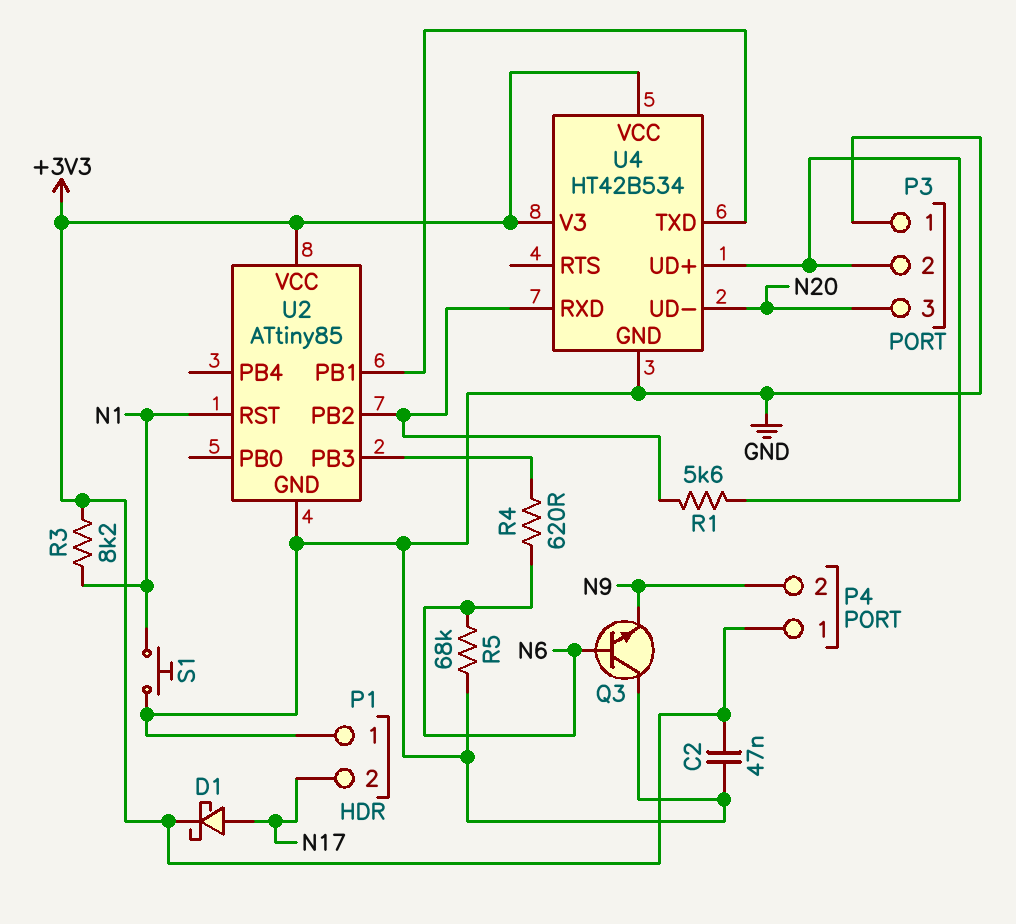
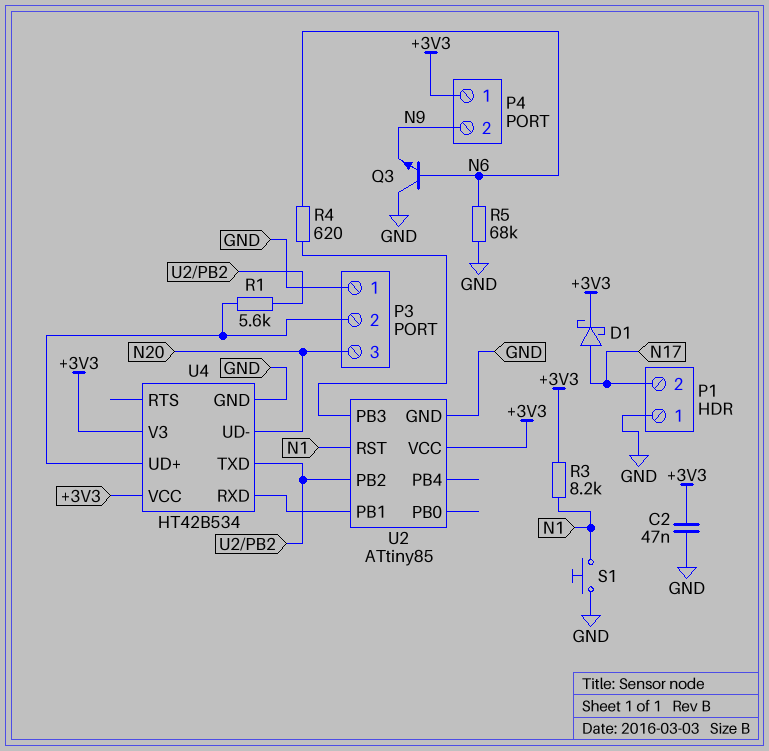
U4 pin RXD: U2/PB2 -> U2/PB1
U4 pin TXD: U2/PB1 -> U2/PB2

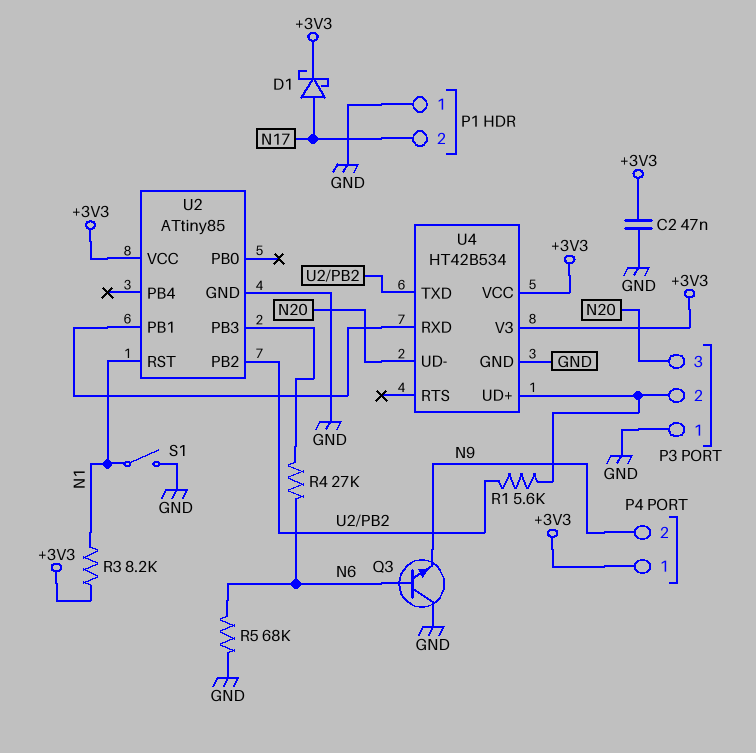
R4: 620 (N6, U2/PB3) -> 27k (N6, U2/PB3)
S1: button (GND, N1) -> switch (GND, N1)

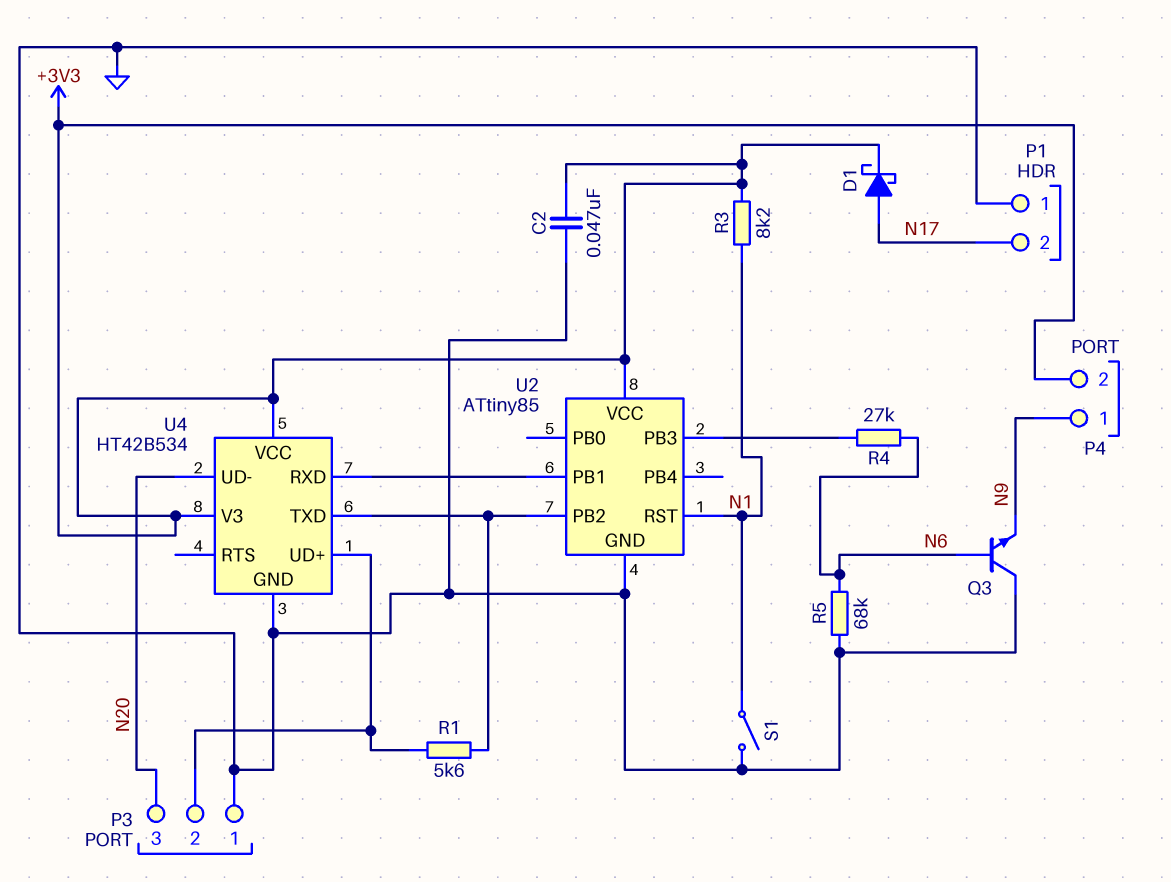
P4 pin 1: +3V3 -> N9
P4 pin 2: N9 -> +3V3

